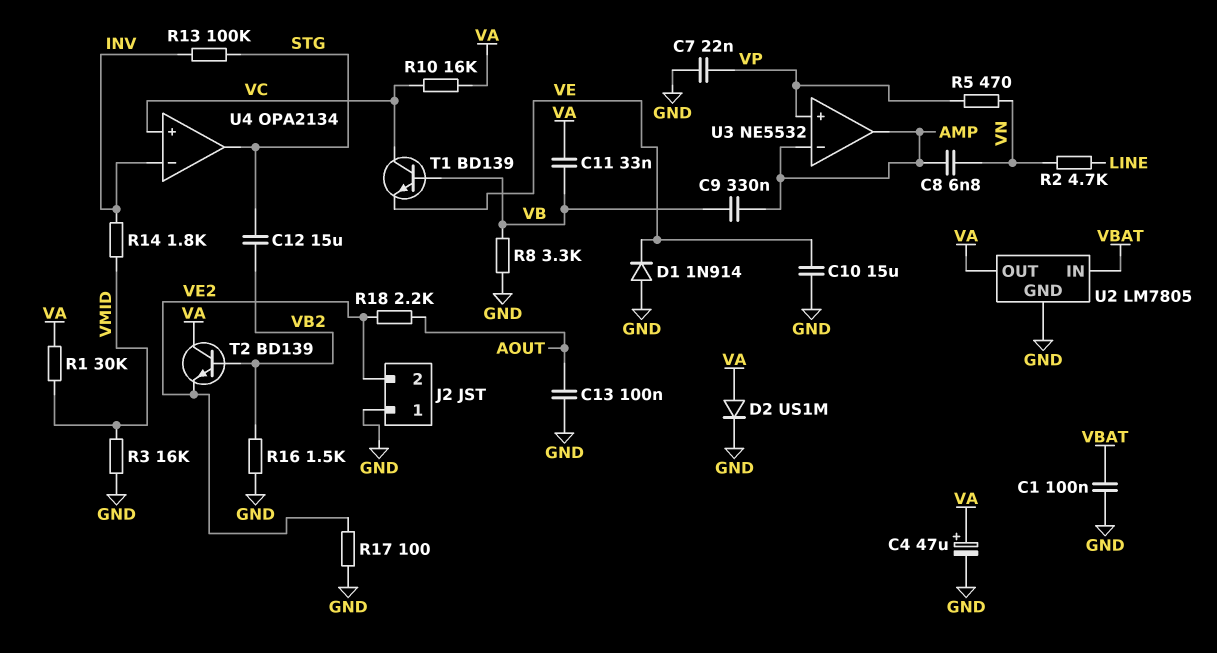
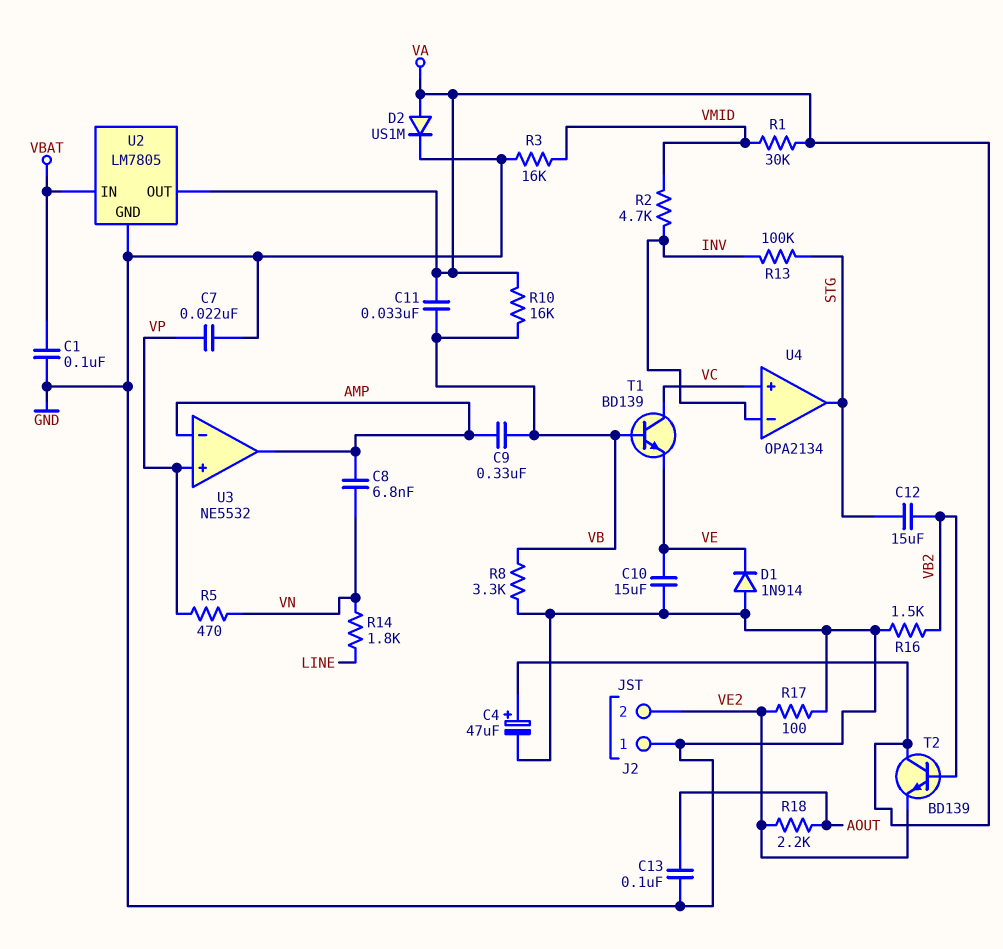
R2: 4.7k (LINE, VN) -> 4.7k (INV, VMID)
R10: 16k (VA, VC) -> 16k (VA, VB)
R14: 1.8k (INV, VMID) -> 1.8k (LINE, VN)

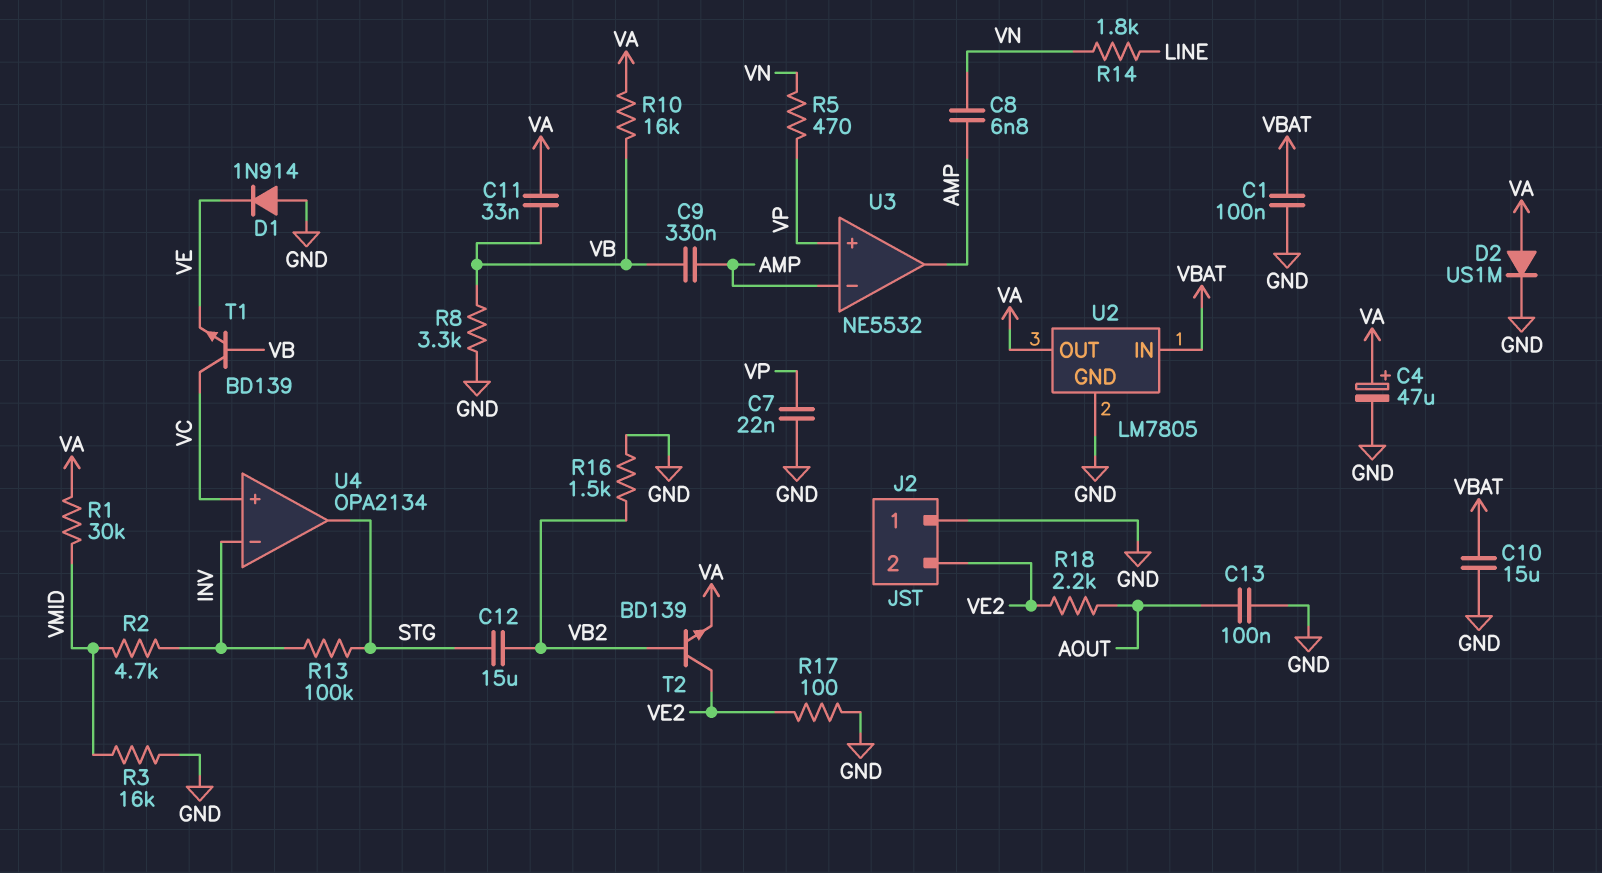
C10: 15uF (GND, VE) -> 15uF (GND, VBAT)
T2: NPN BD139 (B VB2, C VA, E VE2) -> NPN BD139 (B VB2, C VE2, E VA)

